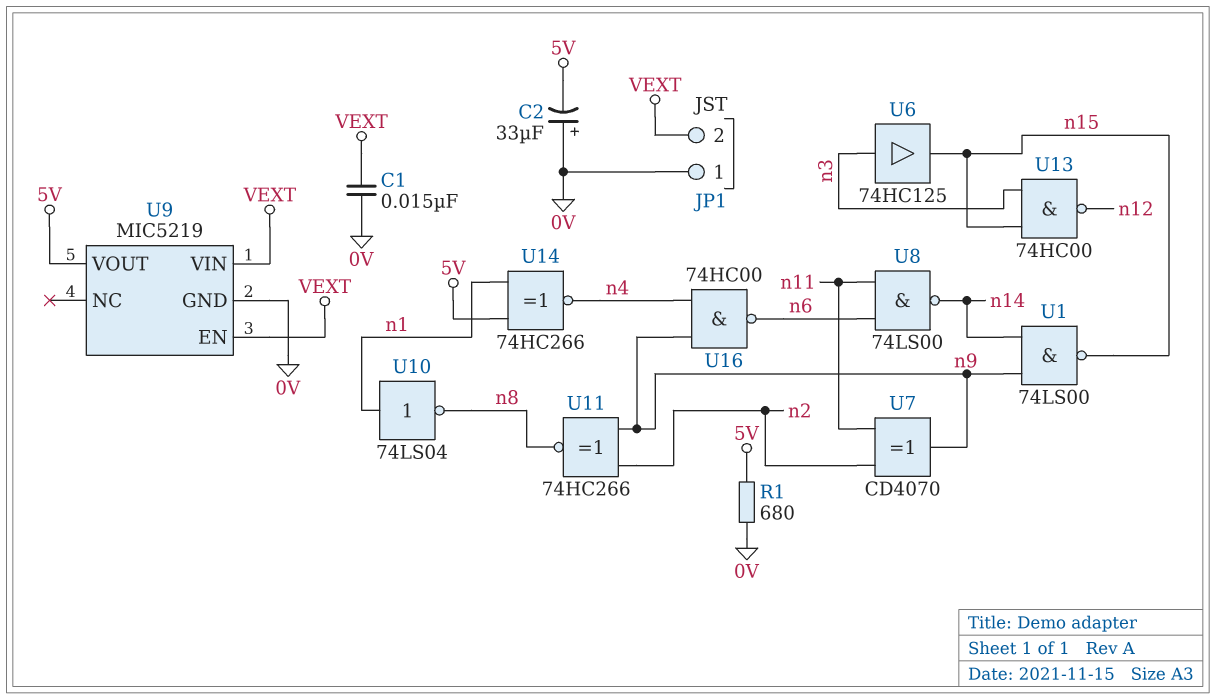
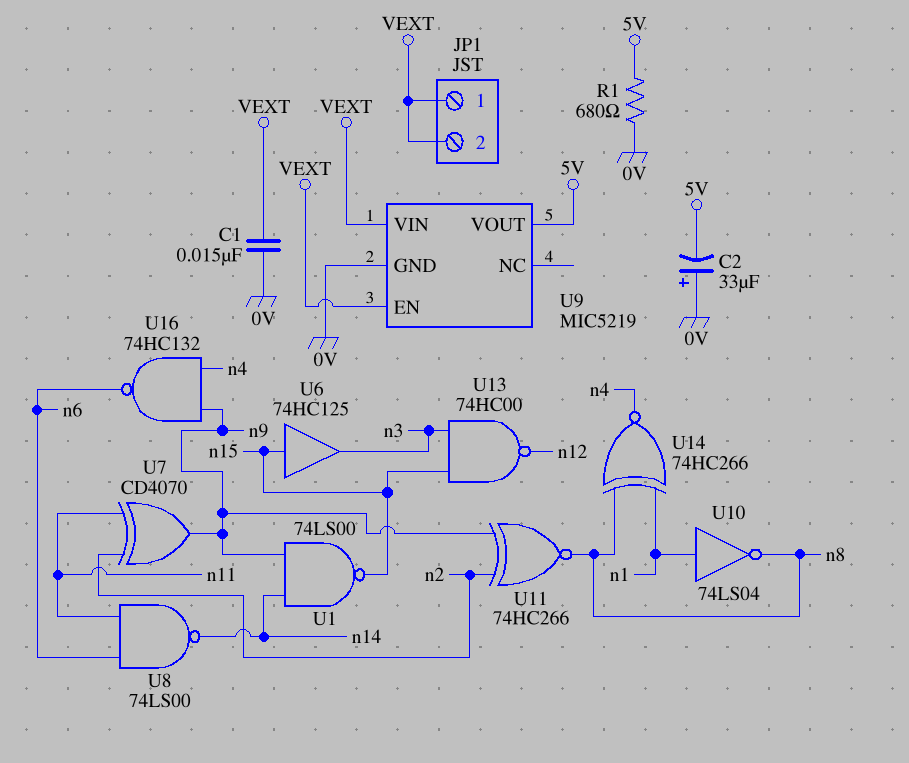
JP1 pin 1: 0V -> VEXT
U6: buffer 74HC125 (in n3, out n15) -> buffer 74HC125 (in n15, out n3)
U14: XNOR 74HC266 (in 5V, in n1, out n4) -> XNOR 74HC266 (in n1, in n8, out n4)
U16: NAND 74HC00 (in n4, in n9, out n6) -> NAND 74HC132 (in n4, in n9, out n6)

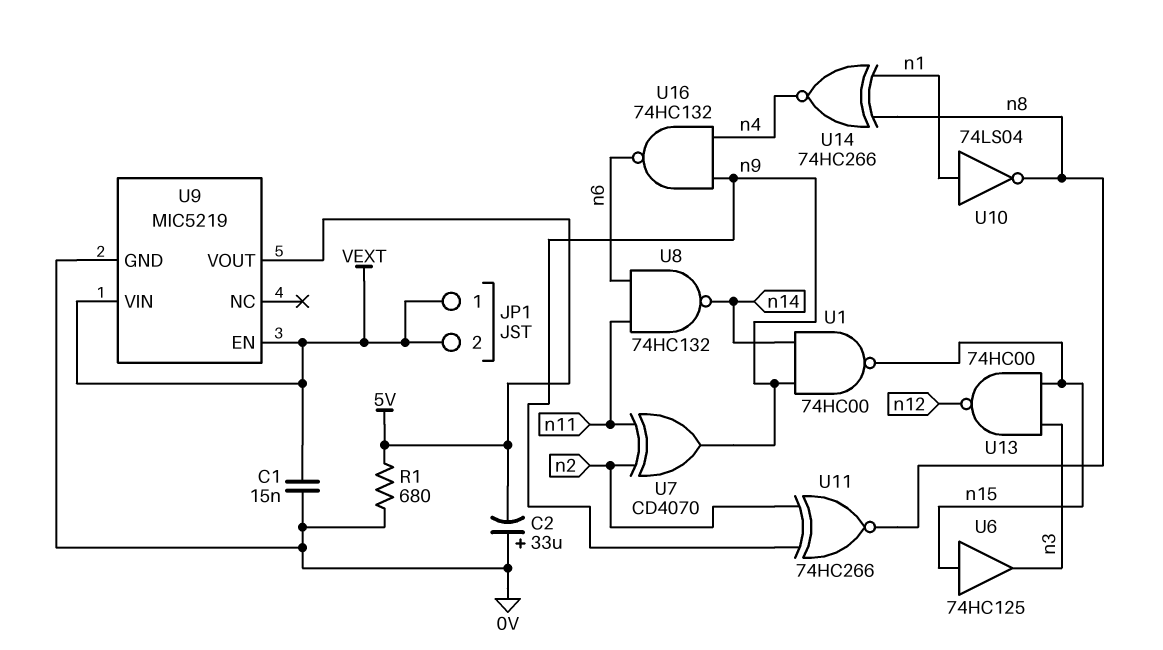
U1: NAND 74LS00 (in n9, in n14, out n15) -> NAND 74HC00 (in n9, in n14, out n15)
U8: NAND 74LS00 (in n6, in n11, out n14) -> NAND 74HC132 (in n6, in n11, out n14)

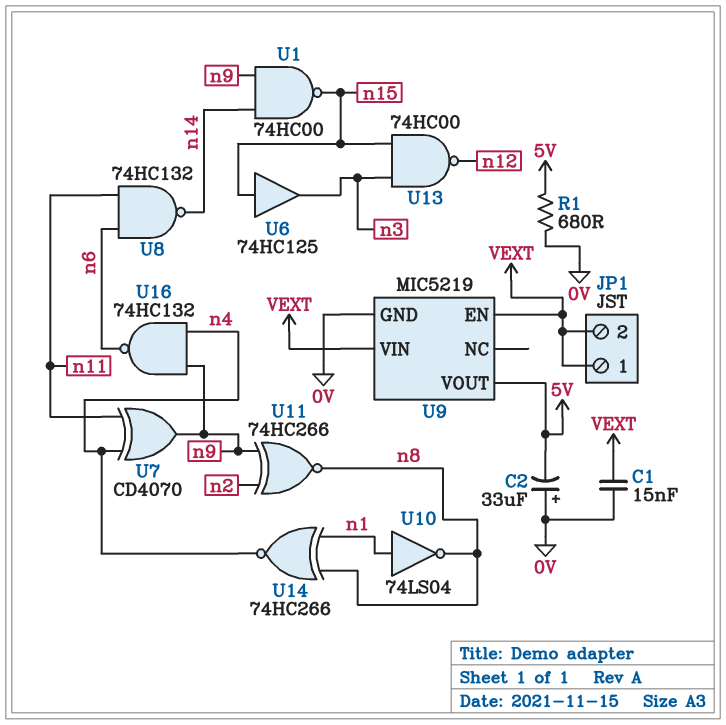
U7: XOR CD4070 (in n2, in n11, out n9) -> XOR CD4070 (in n4, in n11, out n9)

